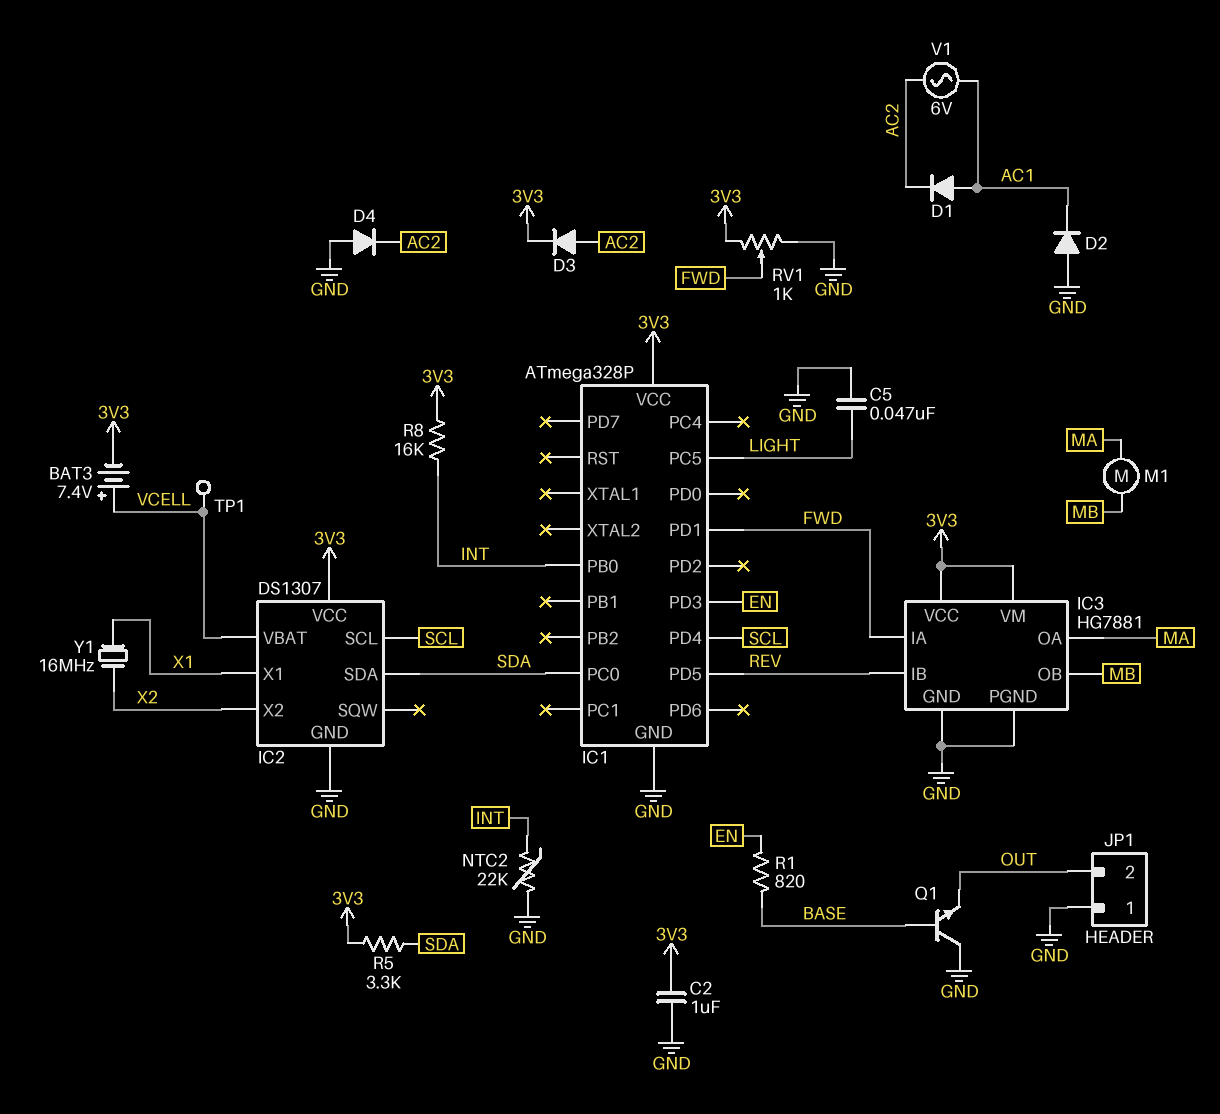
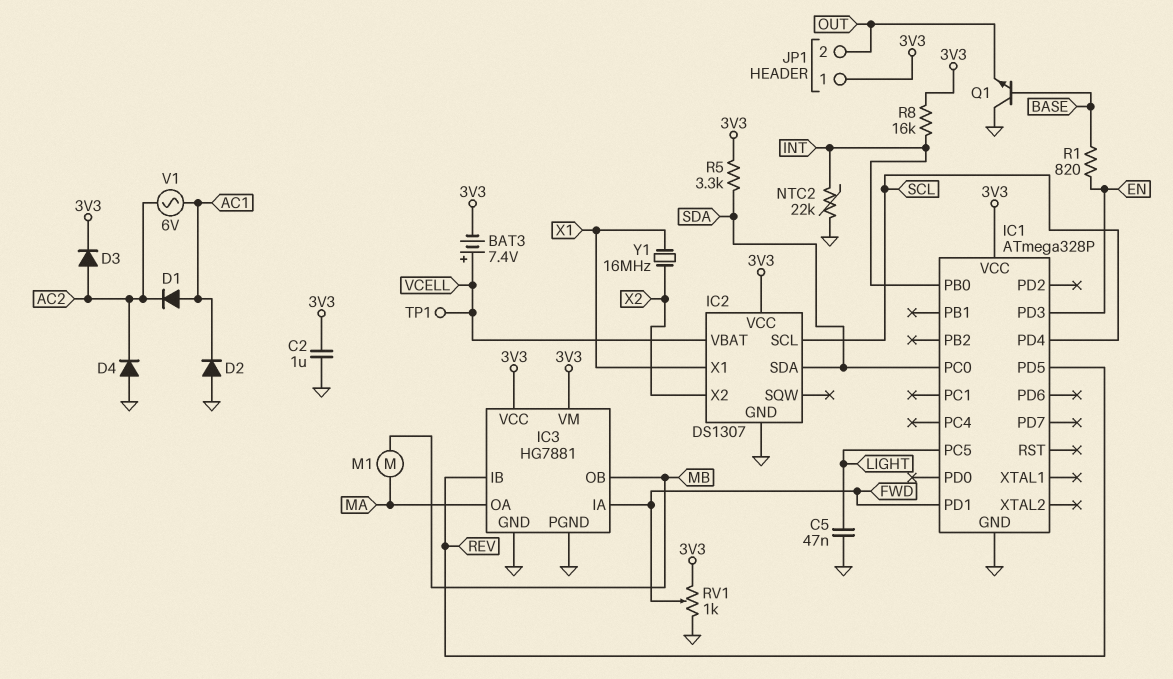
JP1 pin 1: GND -> 3V3

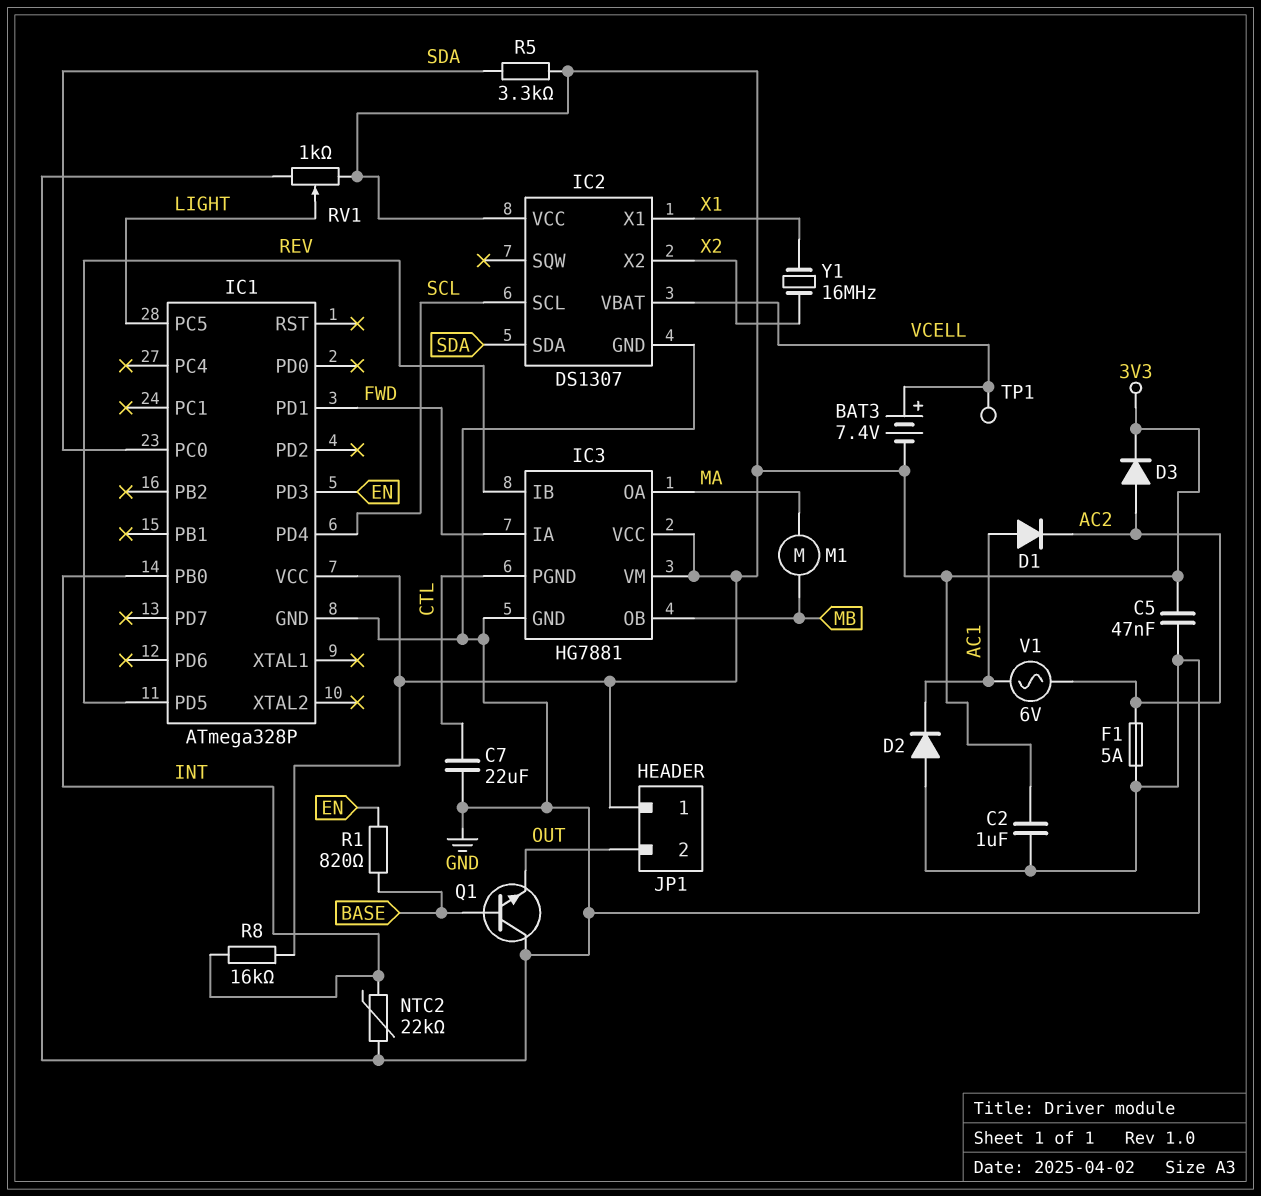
C5: 47nF (GND, LIGHT) -> 47nF (3V3, GND)
C7: none -> 22uF (CTL, GND)
D4: diode (A GND, K AC2) -> none
F1: none -> 5A (AC2, GND)
IC3 pin PGND: GND -> CTL
RV1: 1k (3V3, GND, wiper FWD) -> 1k (3V3, GND, wiper LIGHT)

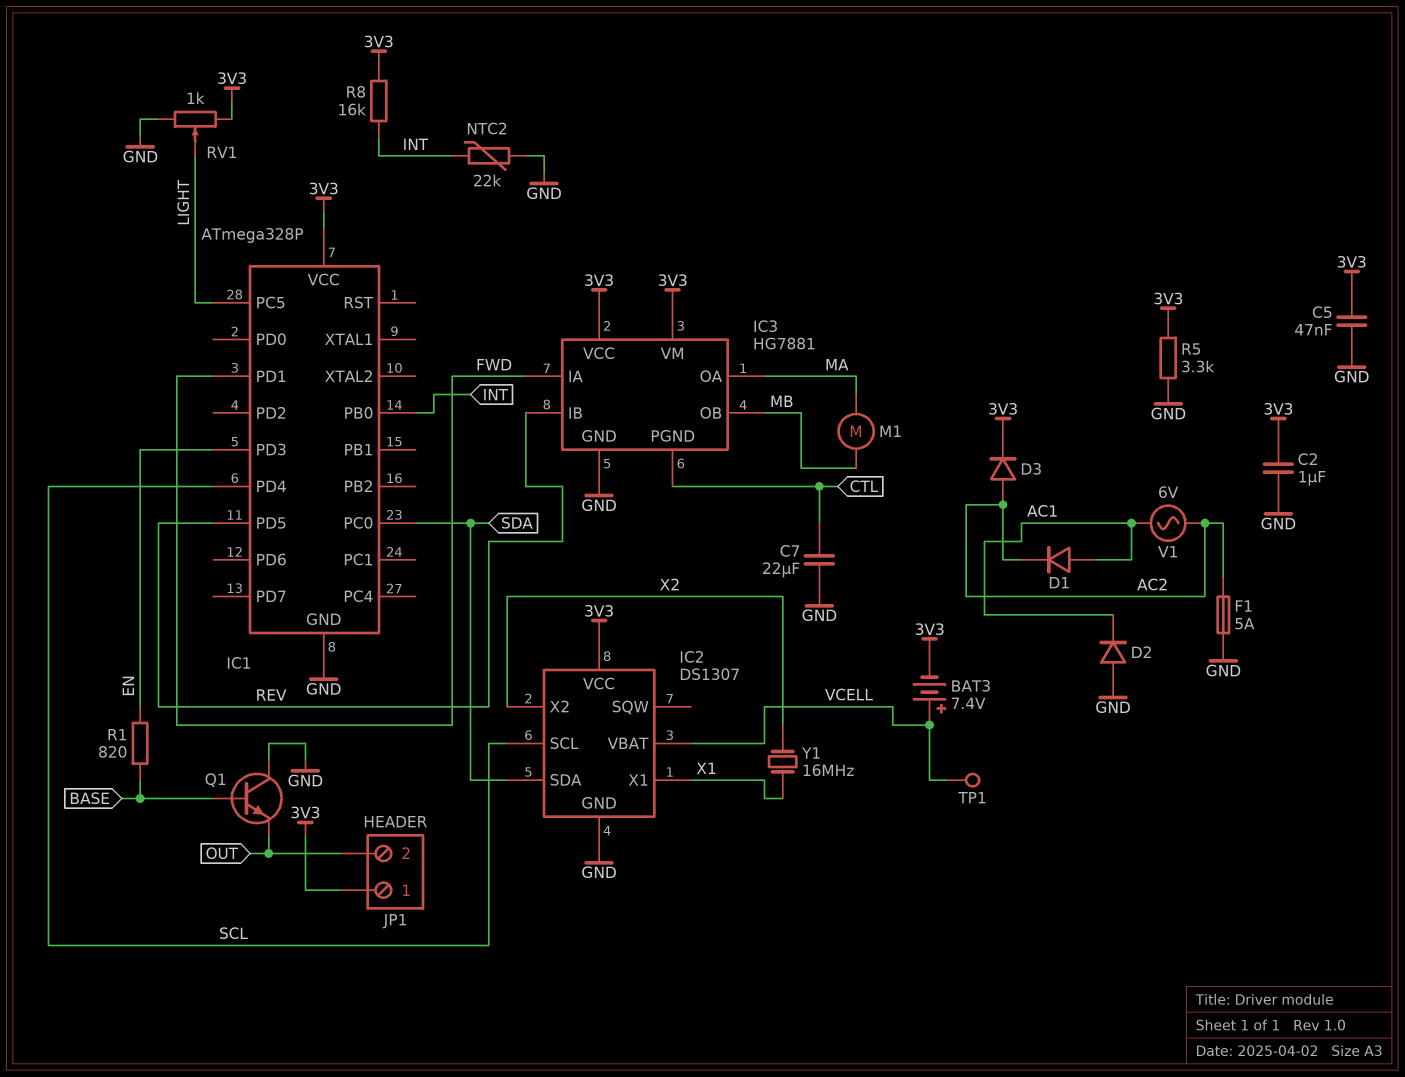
R5: 3.3k (3V3, SDA) -> 3.3k (3V3, GND)

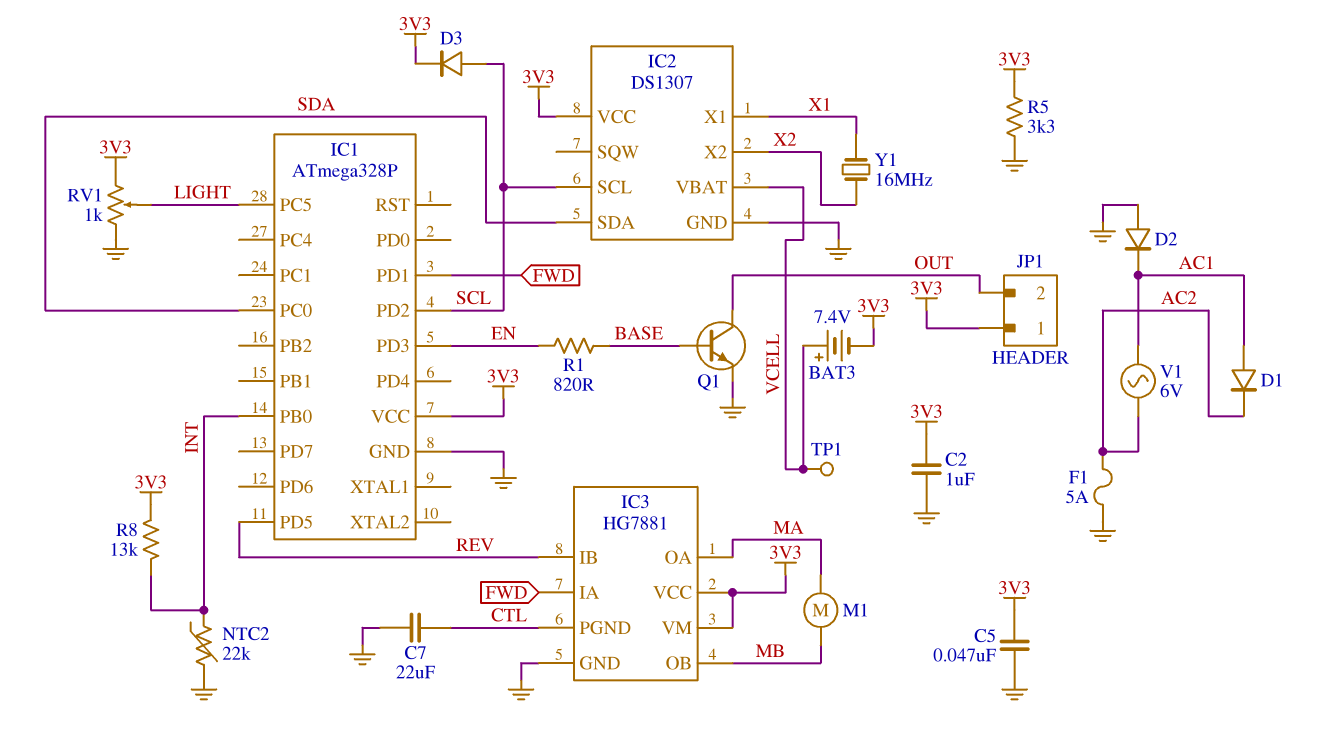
D3: diode (A AC2, K 3V3) -> diode (A SCL, K 3V3)
IC1 pin PD2: none -> SCL
IC1 pin PD4: SCL -> none
Q1: NPN (B BASE, C GND, E OUT) -> NPN (B BASE, C OUT, E GND)
R8: 16k (3V3, INT) -> 13k (3V3, INT)

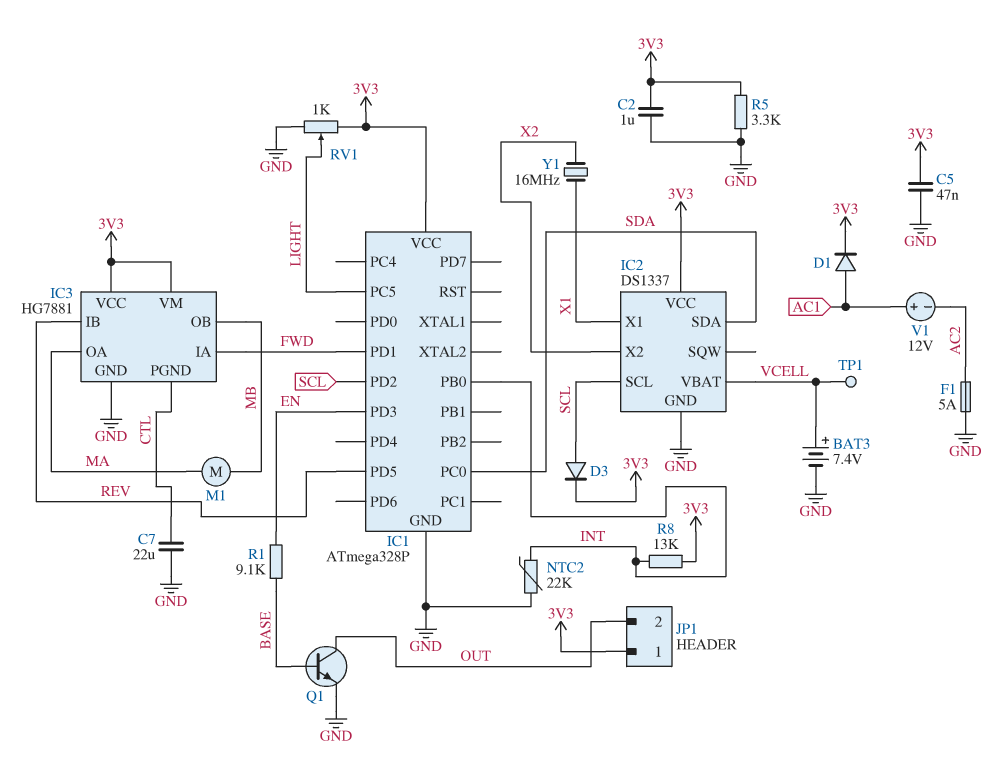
BAT3: 7.4V (plus VCELL, minus 3V3) -> 7.4V (plus VCELL, minus GND)
D1: diode (A AC1, K AC2) -> diode (A AC1, K 3V3)
D2: diode (A GND, K AC1) -> none
IC2: DS1307 -> DS1337
R1: 820 (BASE, EN) -> 9.1k (BASE, EN)
V1: AC 6V (AC1, AC2) -> 12V (plus AC1, minus AC2)

